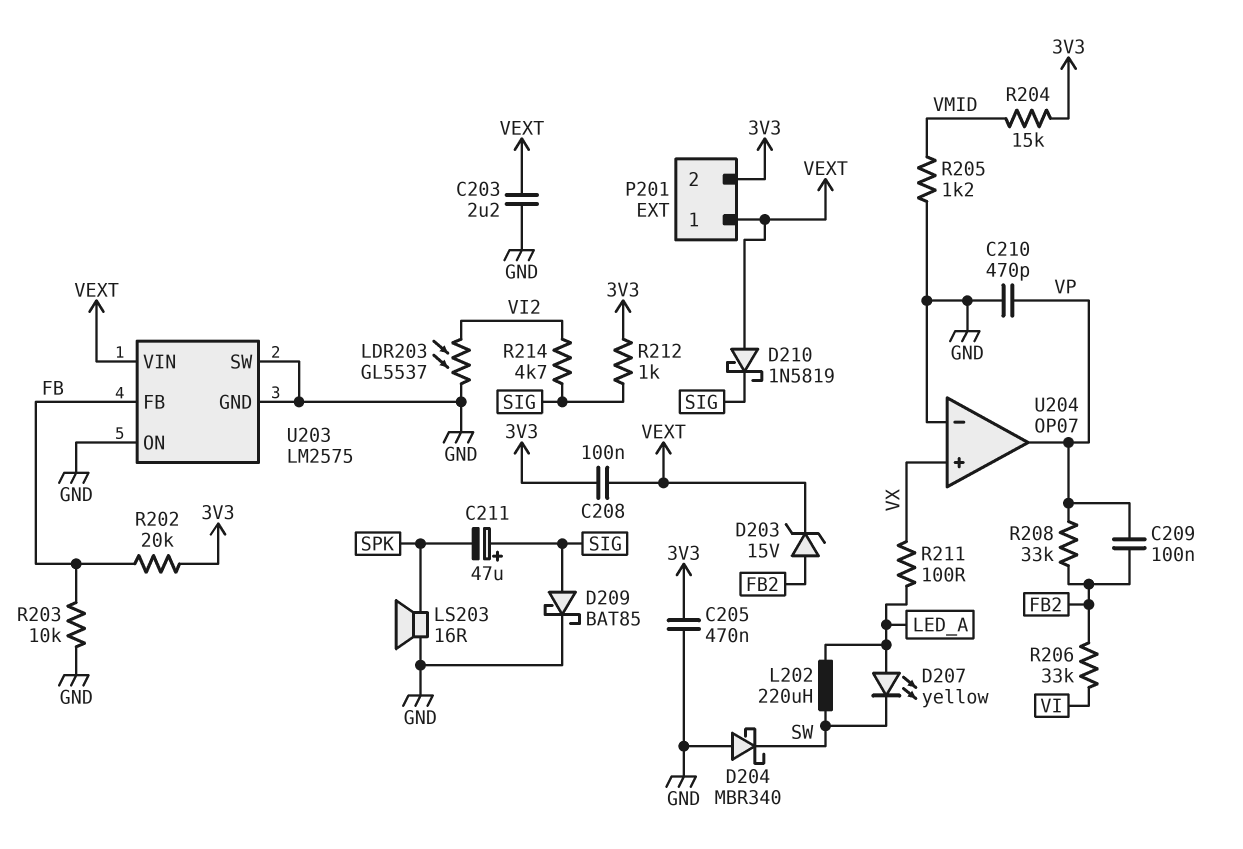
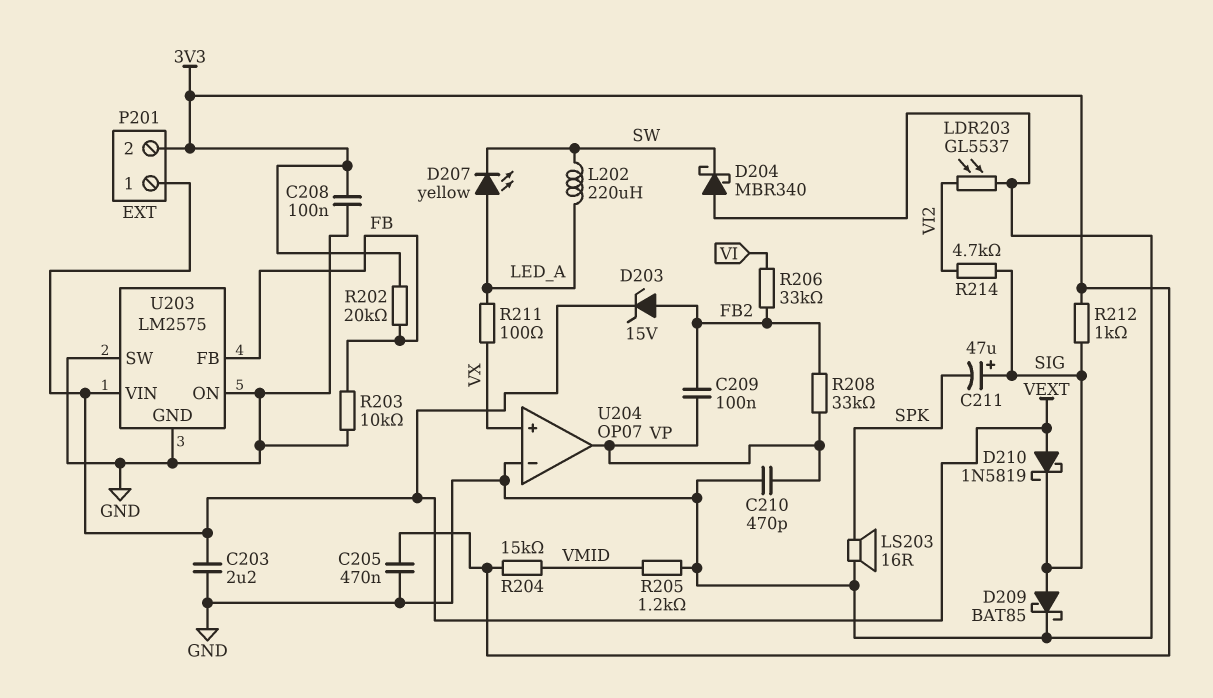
C208: 100nF (3V3, VEXT) -> 100nF (3V3, GND)

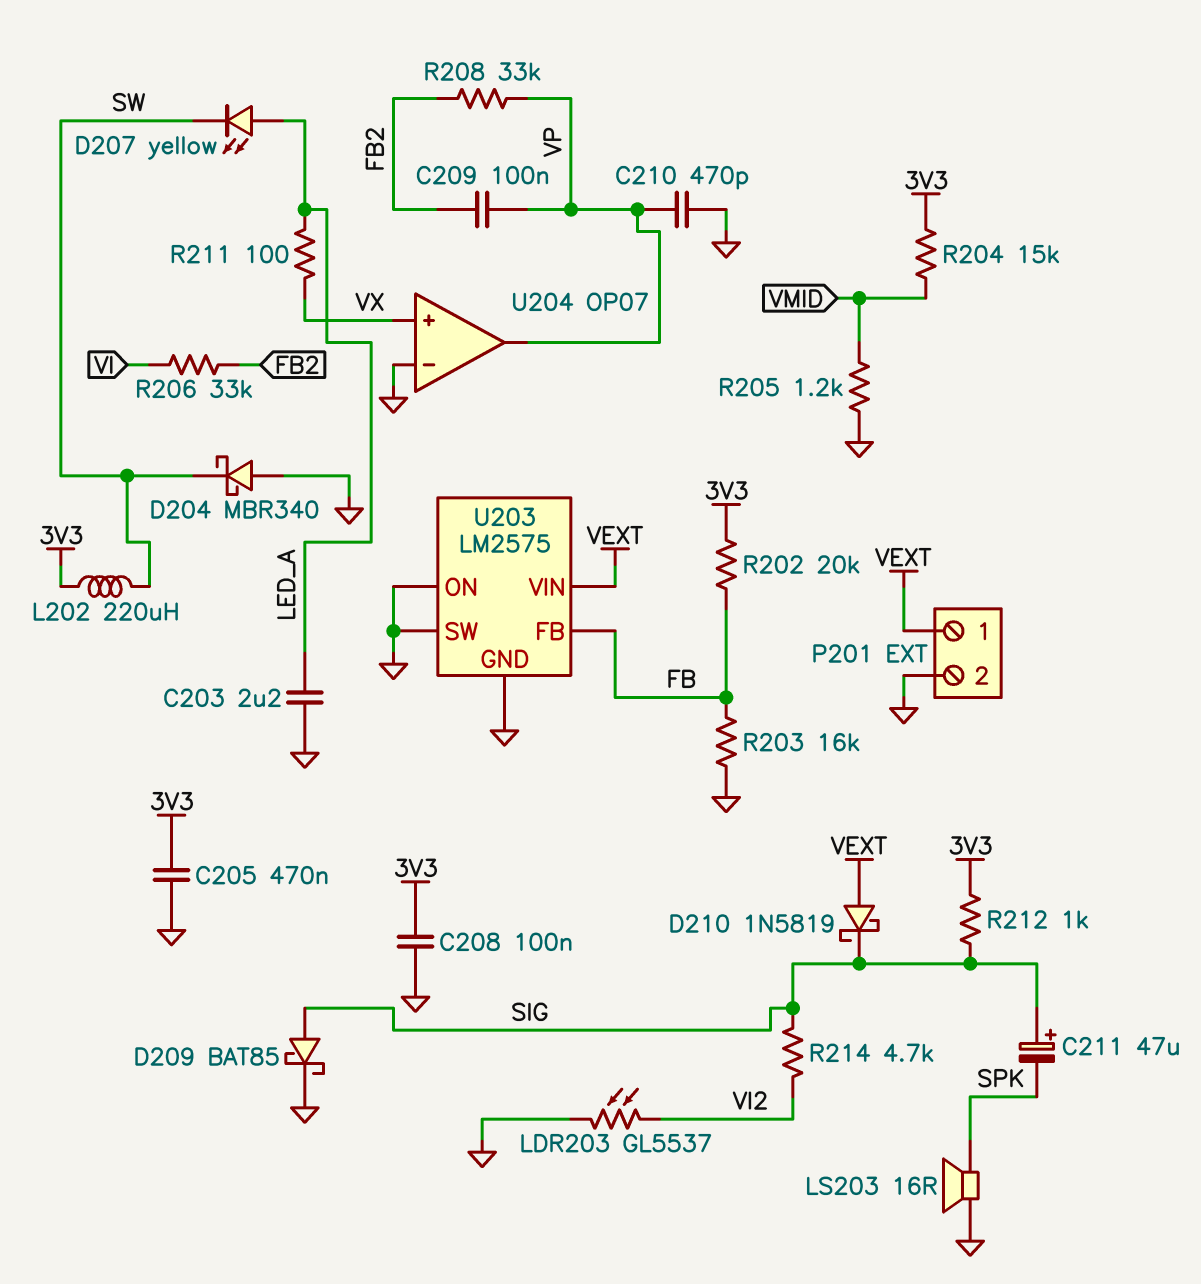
C203: 2.2uF (GND, VEXT) -> 2.2uF (GND, LED_A)
D203: zener 15V (A FB2, K VEXT) -> none
L202: 220uH (LED_A, SW) -> 220uH (3V3, SW)
P201 pin 2: 3V3 -> GND
R203: 10k (FB, GND) -> 16k (FB, GND)

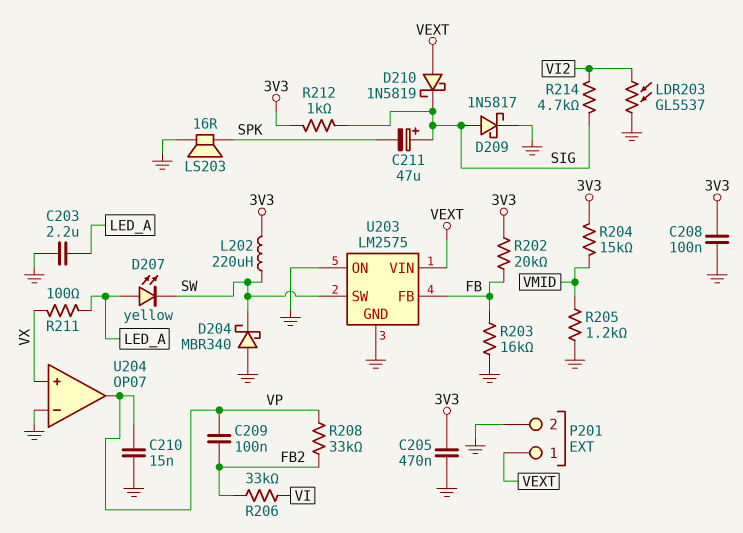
C210: 470pF (GND, VP) -> 15nF (GND, VP)
D209: schottky BAT85 (A SIG, K GND) -> schottky 1N5817 (A SIG, K GND)
U203 pin SW: GND -> SW

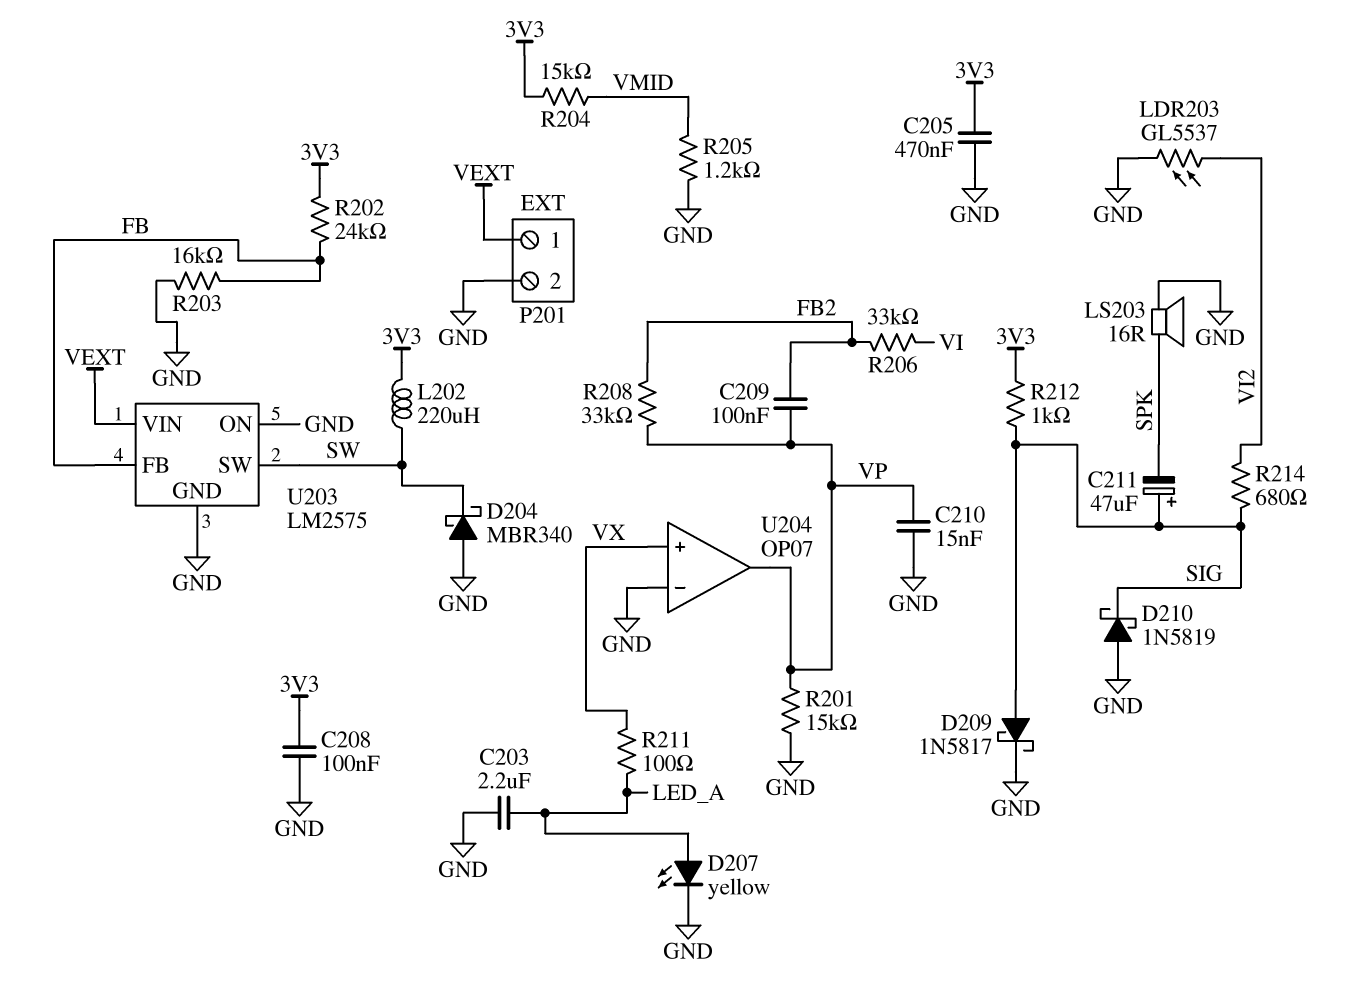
D207: LED yellow (A LED_A, K SW) -> LED yellow (A LED_A, K GND)
D210: schottky 1N5819 (A VEXT, K SIG) -> schottky 1N5819 (A GND, K SIG)
R201: none -> 15k (GND, VP)
R202: 20k (3V3, FB) -> 24k (3V3, FB)
R214: 4.7k (SIG, VI2) -> 680 (SIG, VI2)

